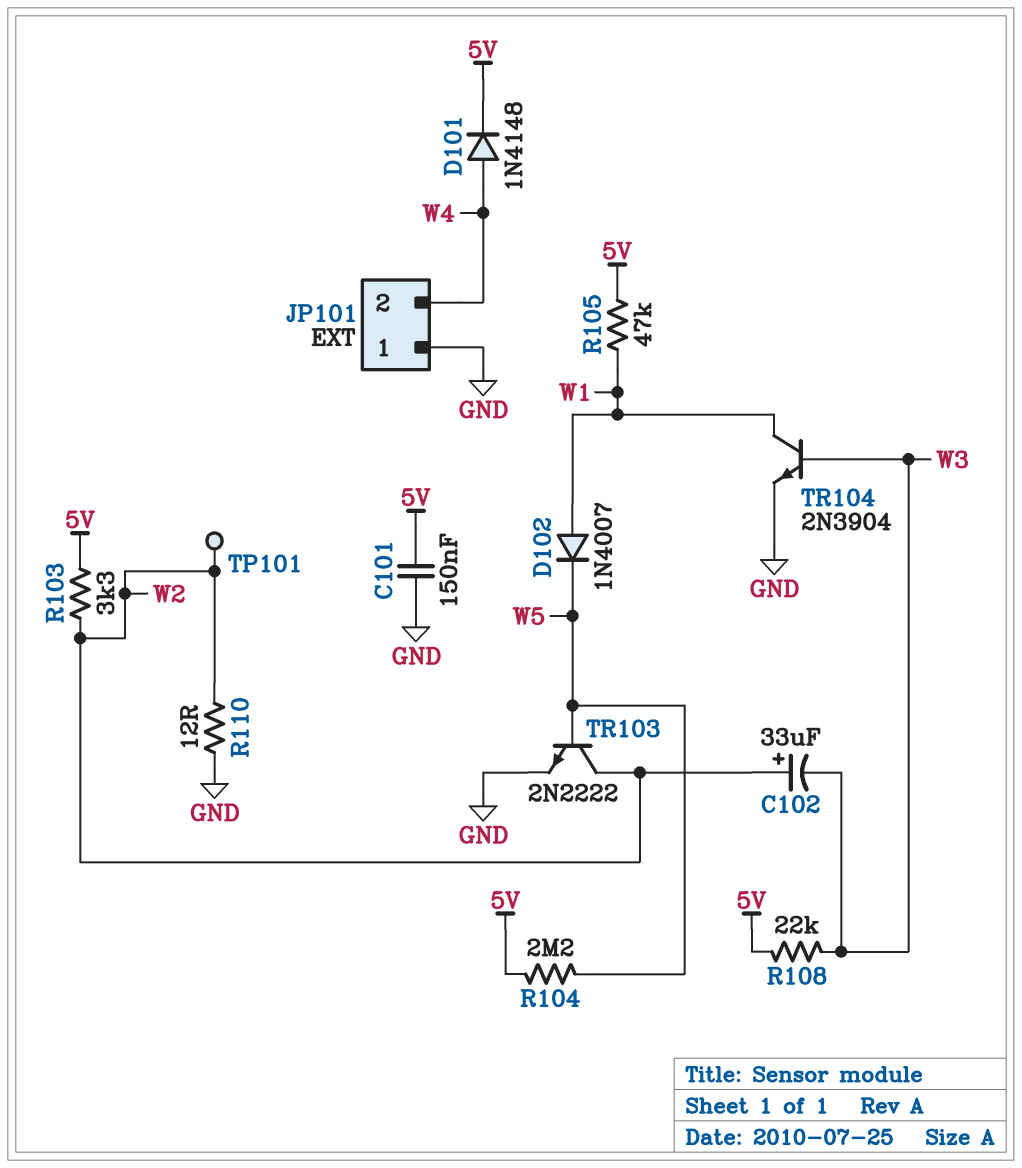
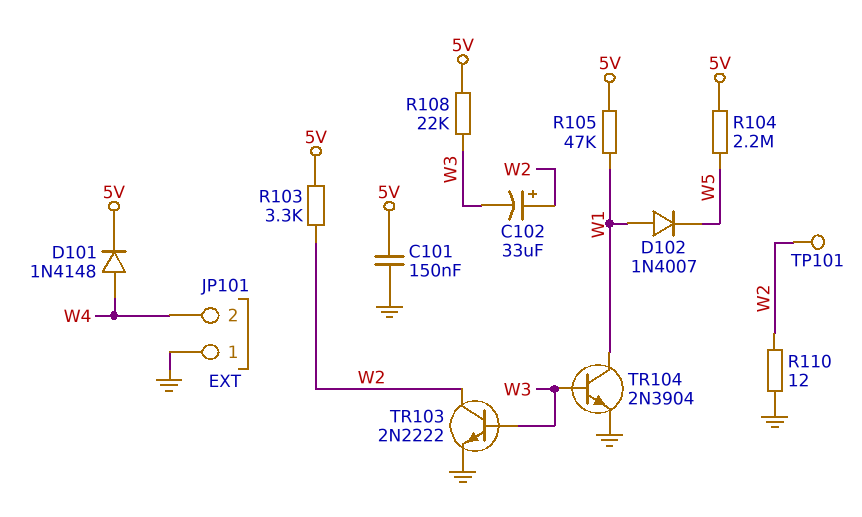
TR103: NPN 2N2222 (B W5, C W2, E GND) -> NPN 2N2222 (B W3, C W2, E GND)

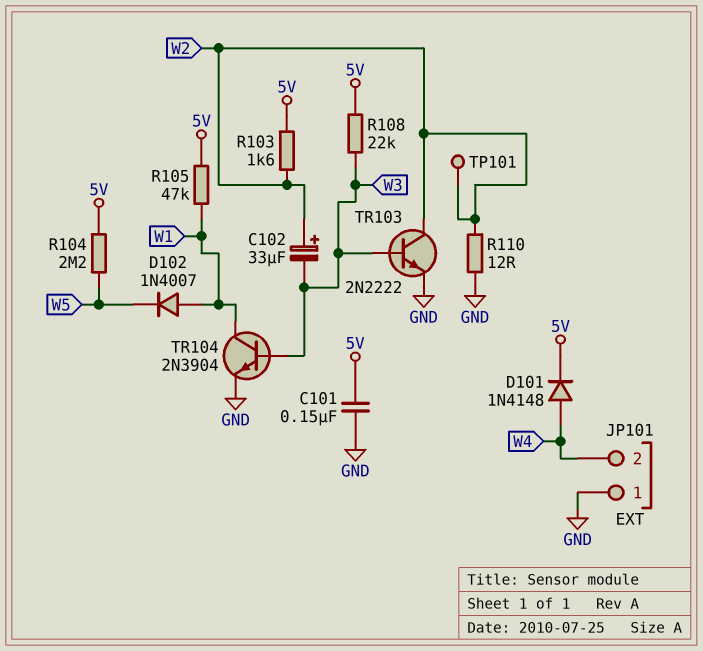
R103: 3.3k (5V, W2) -> 1.6k (5V, W2)

